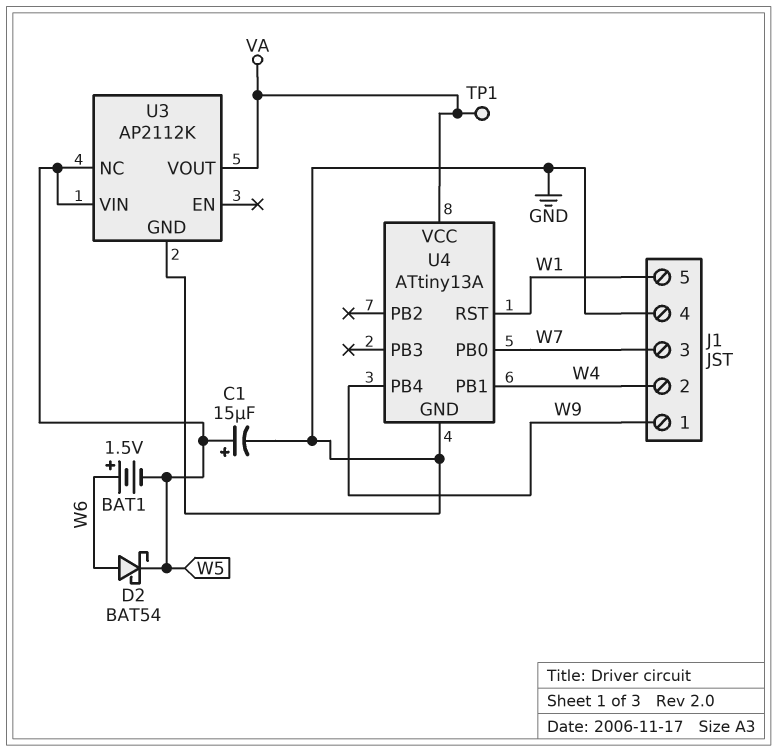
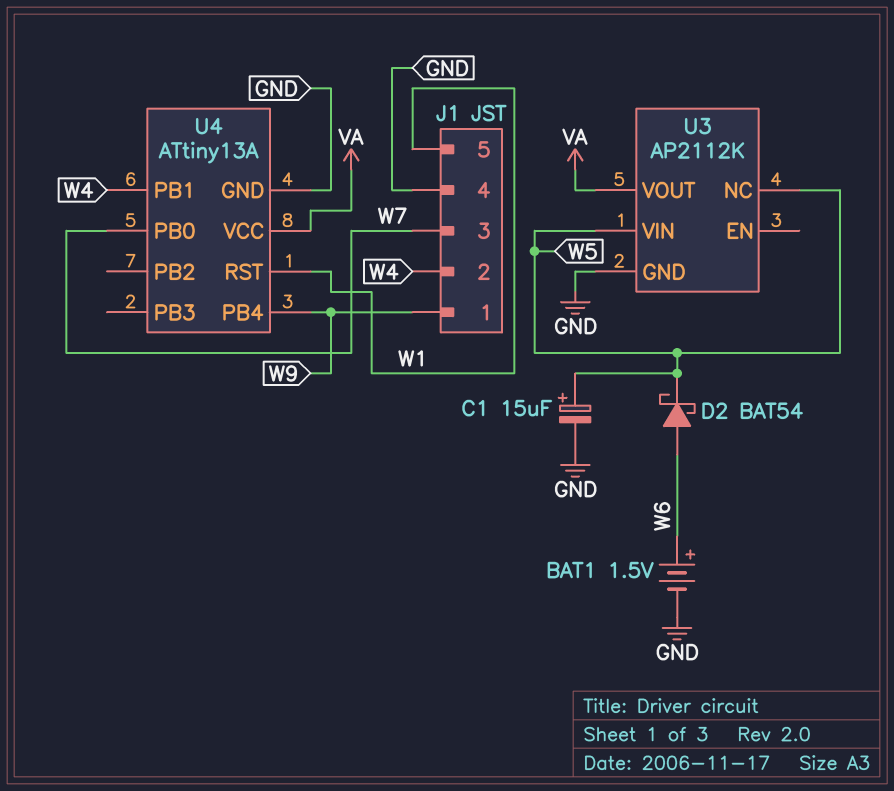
BAT1: 1.5V (plus W6, minus W5) -> 1.5V (plus W6, minus GND)
TP1: test point (VA) -> none

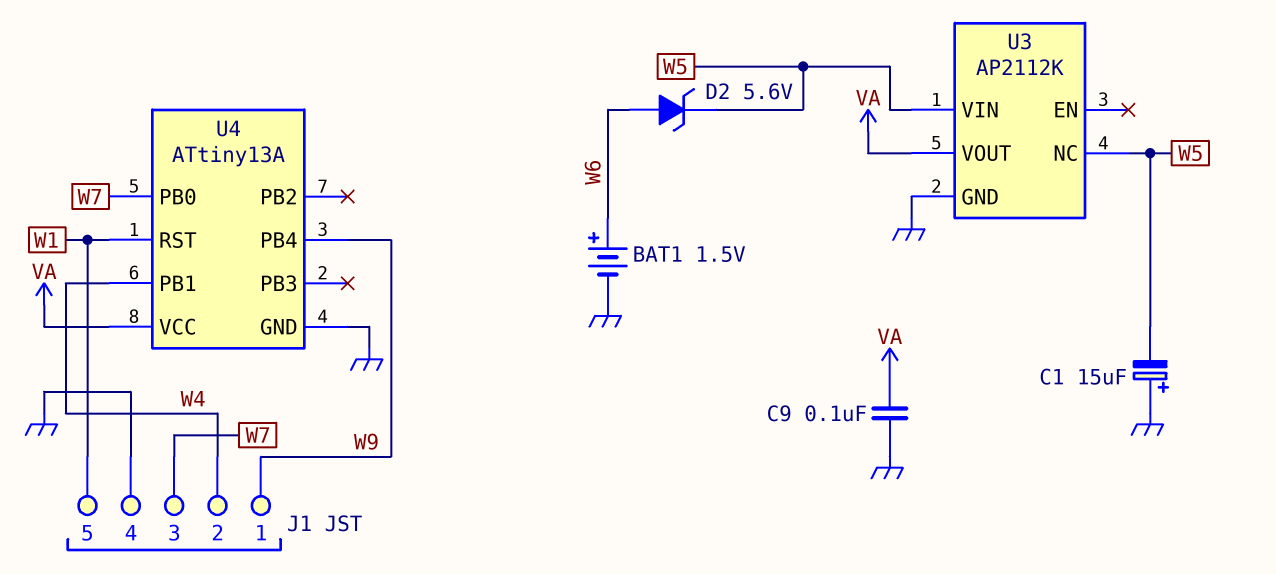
C1: 15uF (plus W5, minus GND) -> 15uF (plus GND, minus W5)
C9: none -> 100nF (GND, VA)
D2: schottky BAT54 (A W6, K W5) -> zener 5.6V (A W6, K W5)

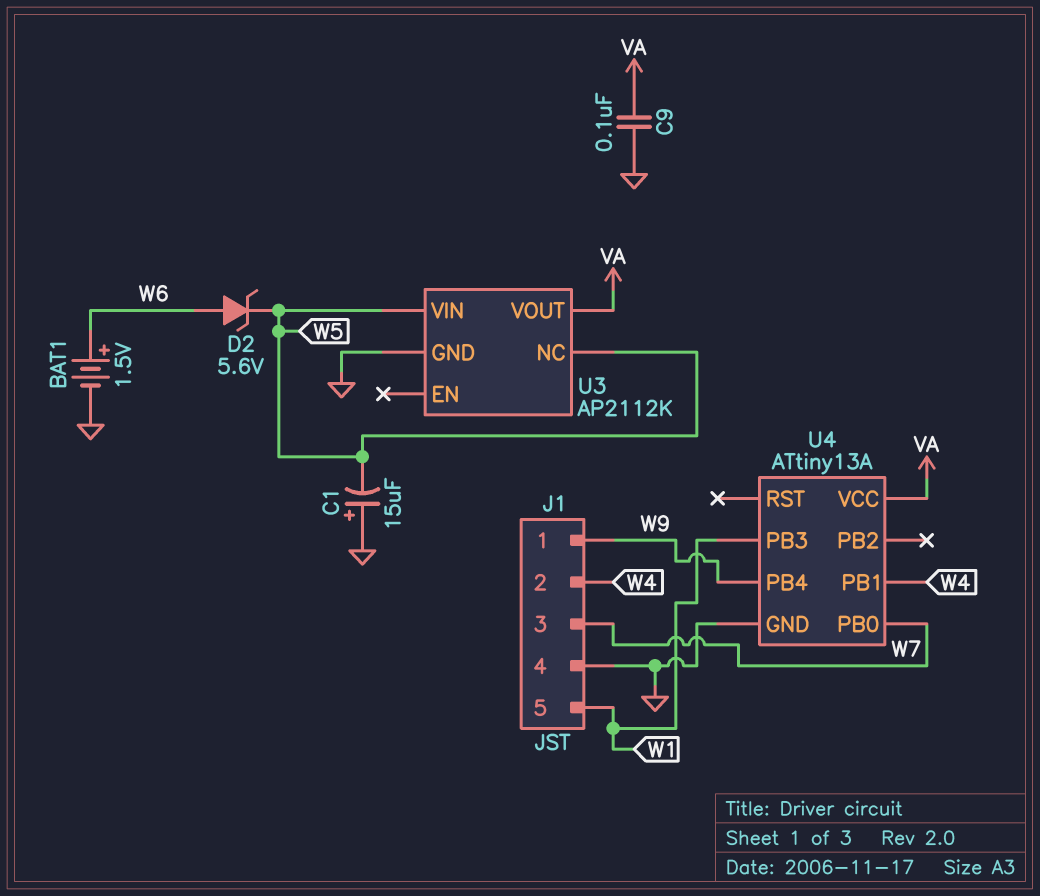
U4 pin PB3: none -> W1
U4 pin RST: W1 -> none

